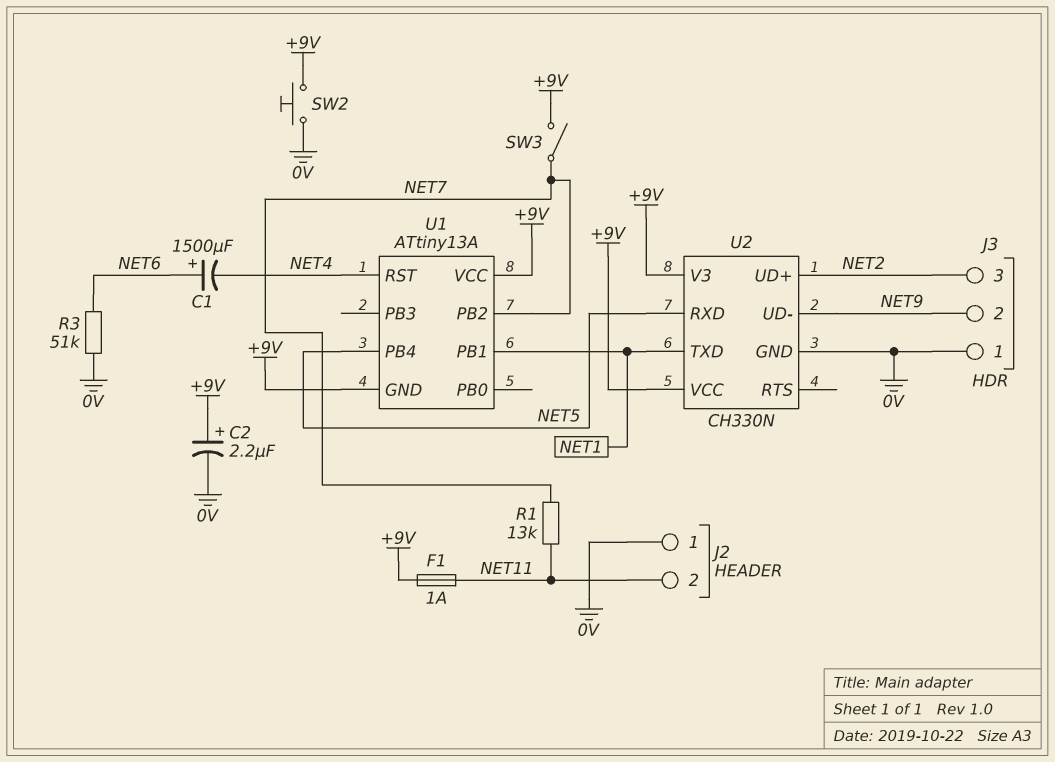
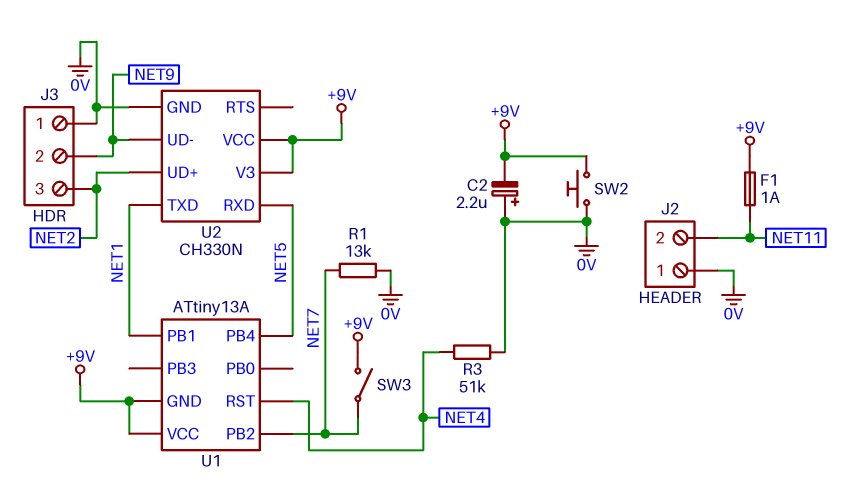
C1: 1500uF (plus NET6, minus NET4) -> none
C2: 2.2uF (plus +9V, minus 0V) -> 2.2uF (plus 0V, minus +9V)
R1: 13k (NET7, NET11) -> 13k (0V, NET7)
R3: 51k (0V, NET6) -> 51k (0V, NET4)

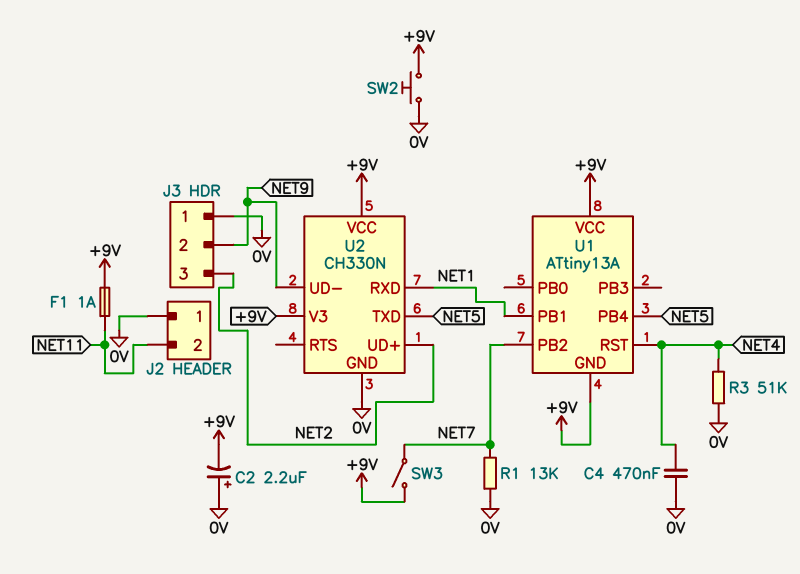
C4: none -> 470nF (0V, NET4)
U2 pin RXD: NET5 -> NET1
U2 pin TXD: NET1 -> NET5

